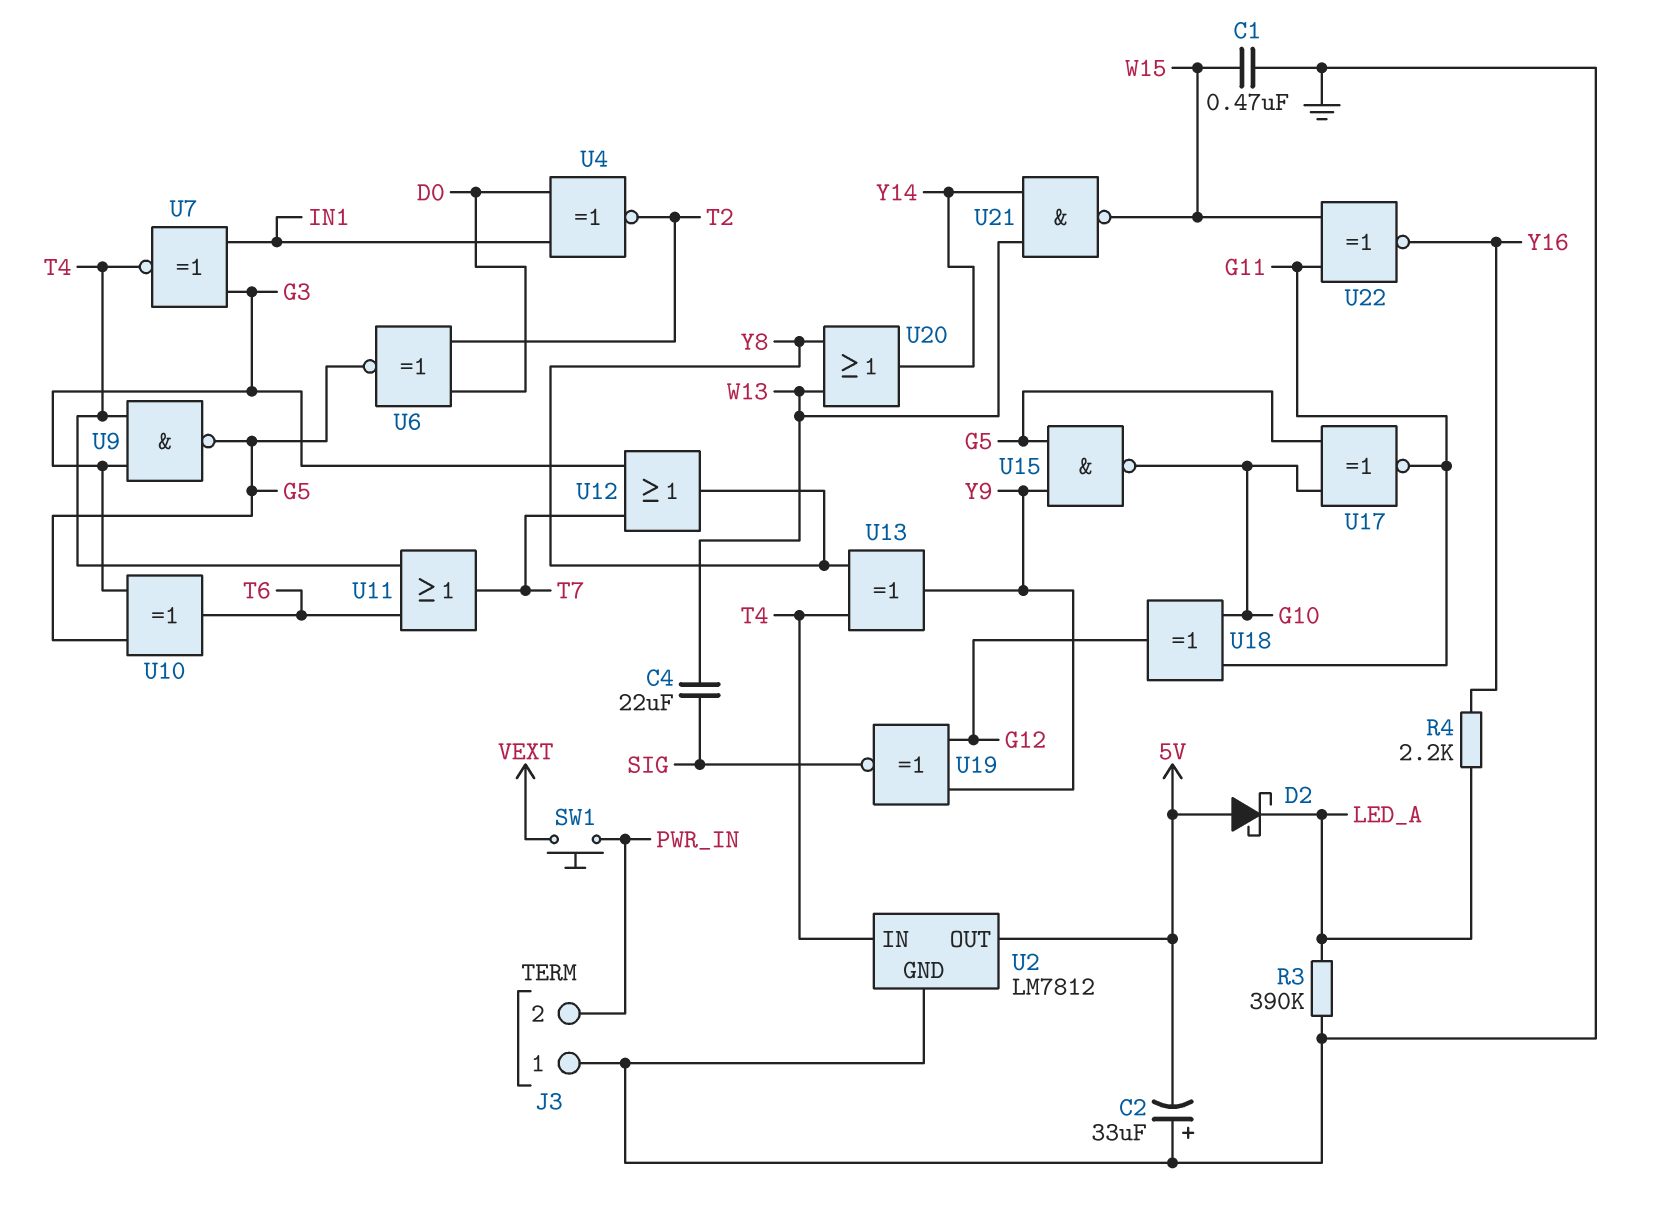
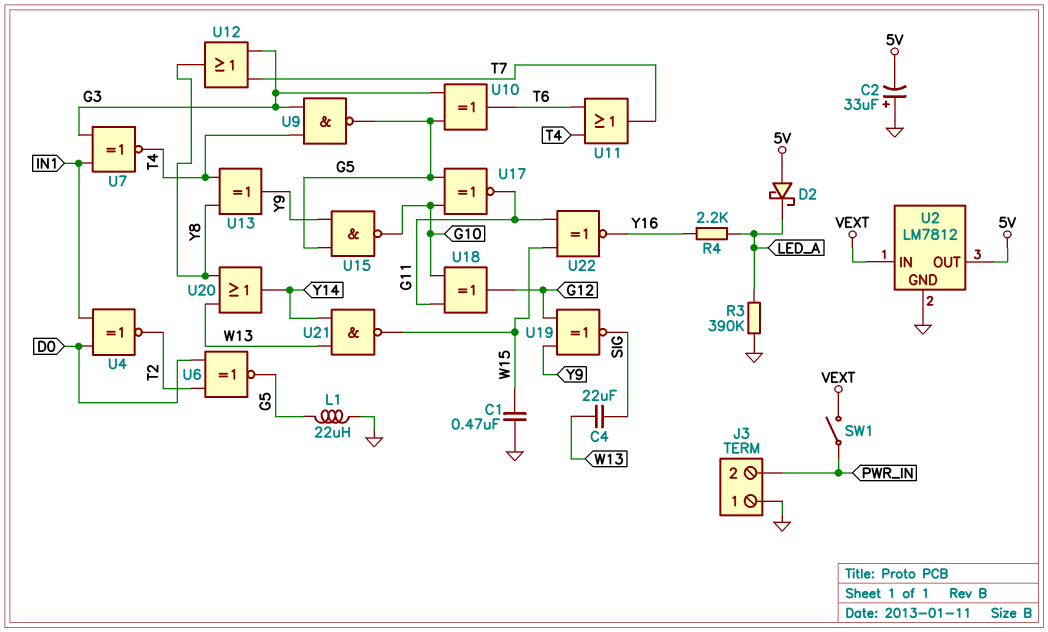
L1: none -> 22uH (G5, GND)
SW1: button (PWR_IN, VEXT) -> switch (PWR_IN, VEXT)
U2 pin IN: T4 -> VEXT

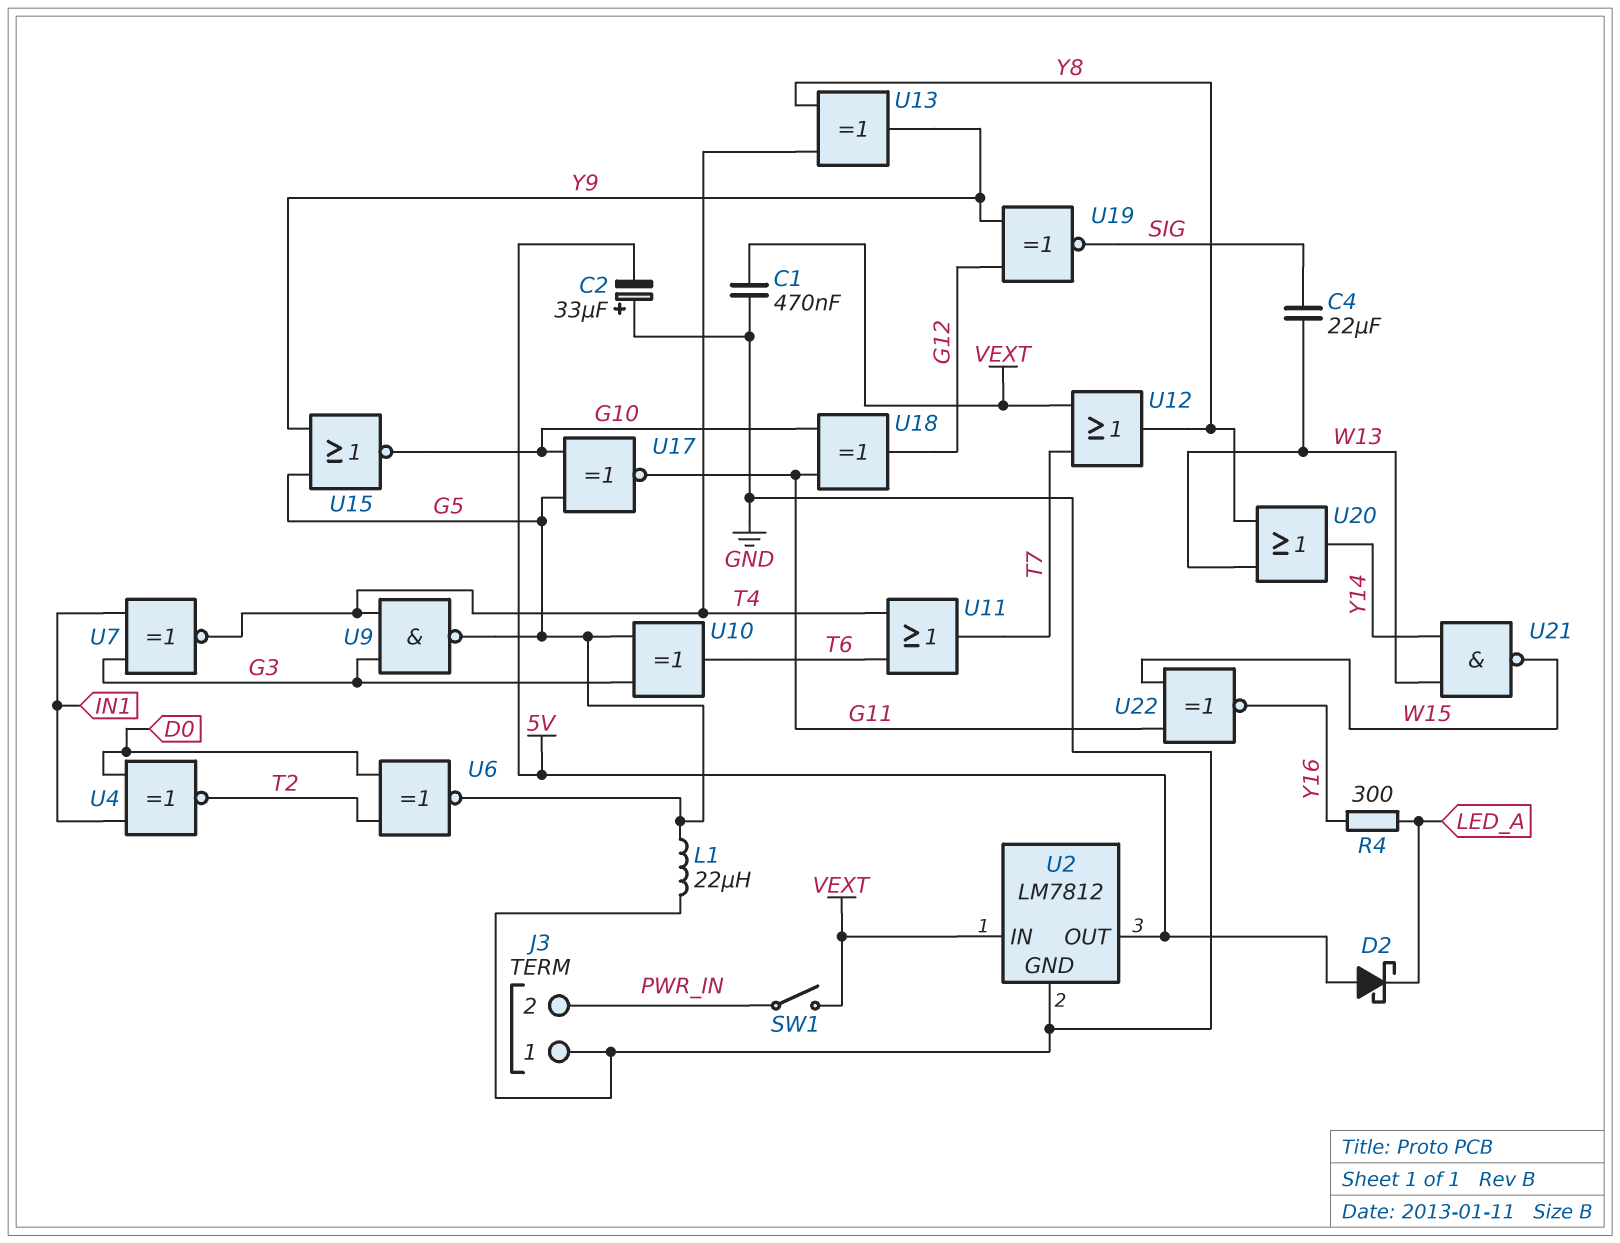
C1: 470nF (GND, W15) -> 470nF (GND, VEXT)
R3: 390k (GND, LED_A) -> none
R4: 2.2k (LED_A, Y16) -> 300 (LED_A, Y16)
U12: OR (in G3, in T7, out Y8) -> OR (in T7, in VEXT, out Y8)
U15: NAND (in G5, in Y9, out G10) -> NOR (in G5, in Y9, out G10)

